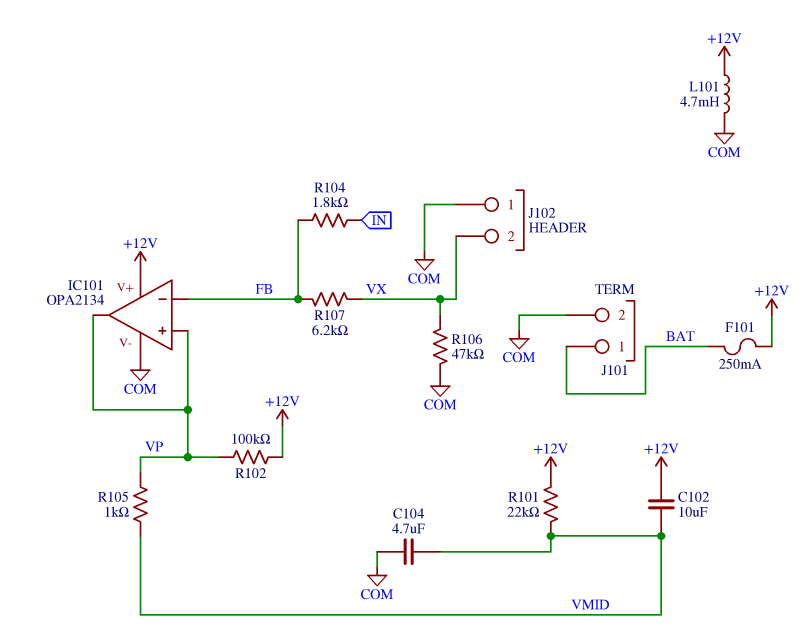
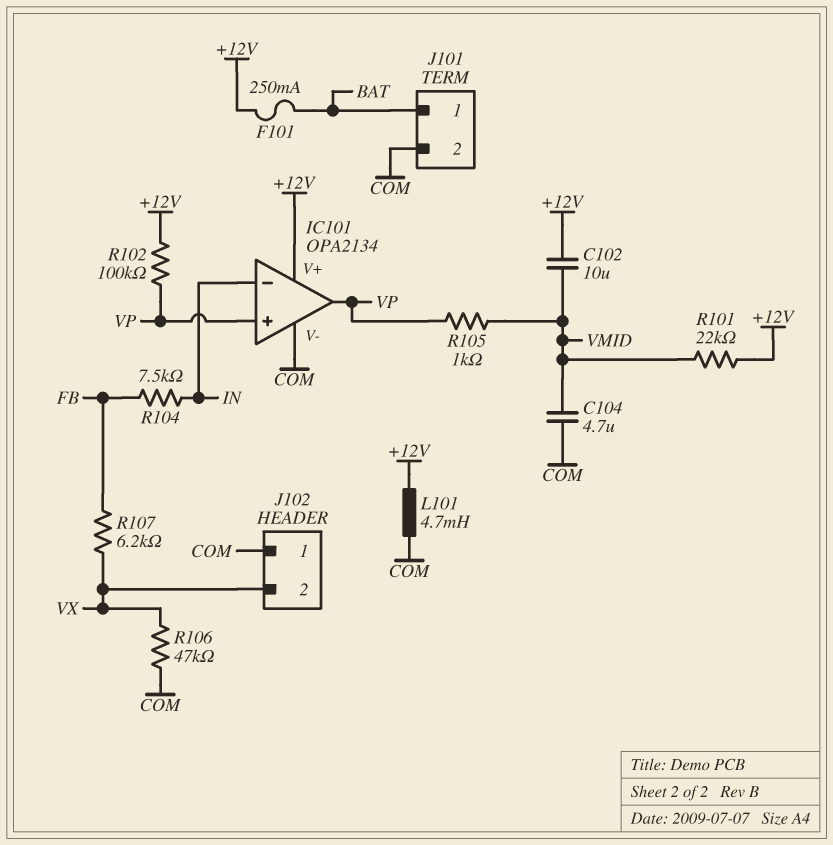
IC101 pin in-: FB -> IN
R104: 1.8k (FB, IN) -> 7.5k (FB, IN)

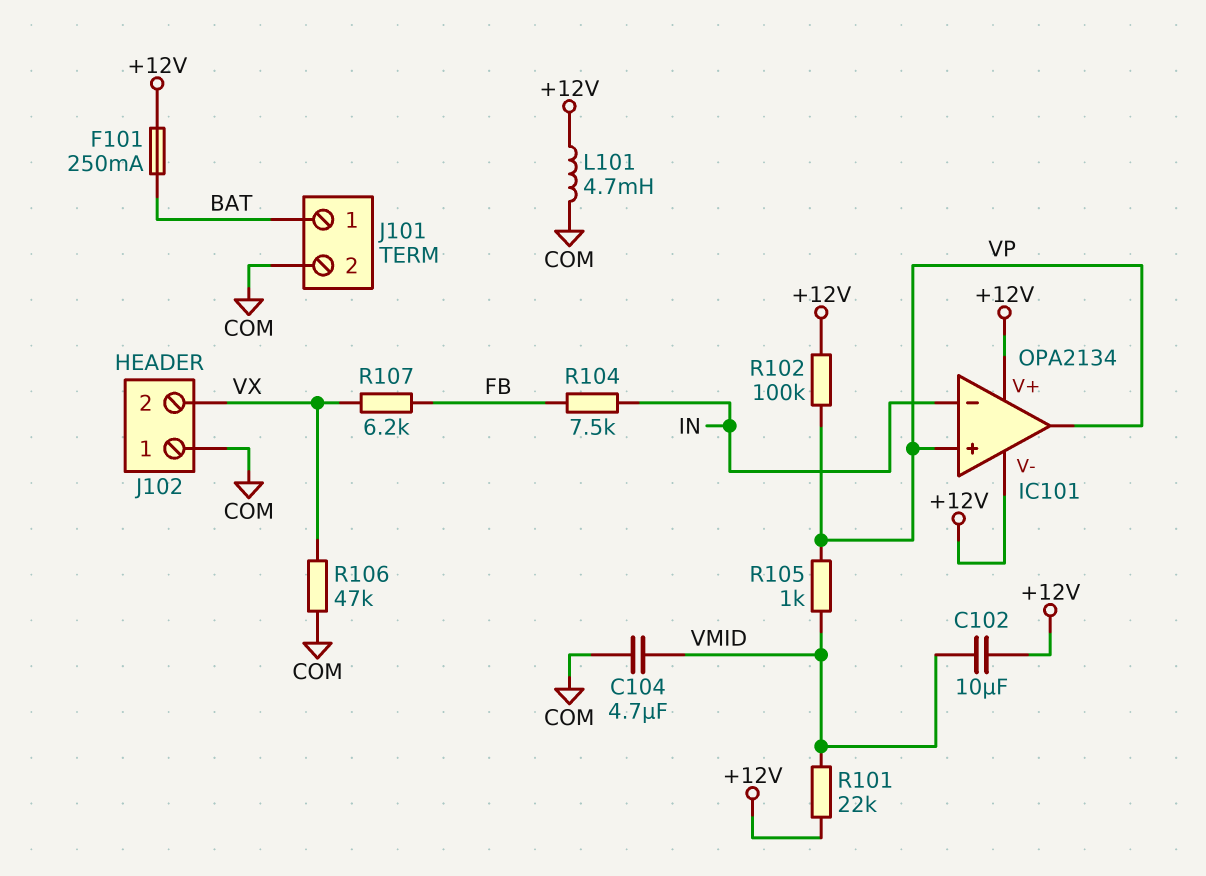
IC101 pin V-: COM -> +12V

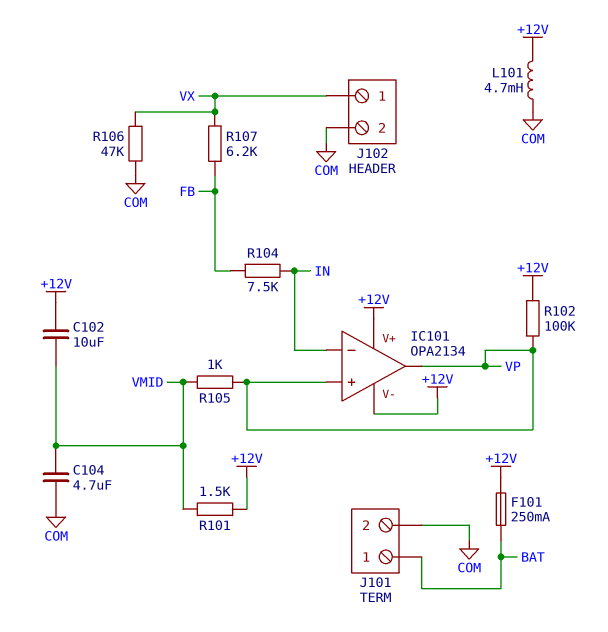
J102 pin 1: COM -> VX
J102 pin 2: VX -> COM
R101: 22k (+12V, VMID) -> 1.5k (+12V, VMID)

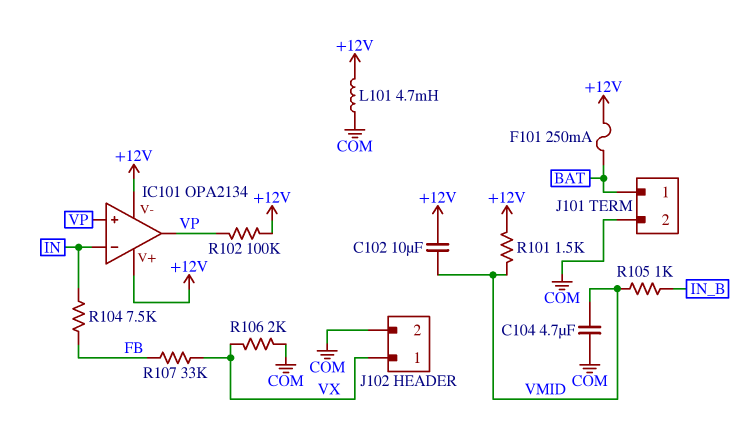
R105: 1k (VMID, VP) -> 1k (IN_B, VMID)
R106: 47k (COM, VX) -> 2k (COM, VX)
R107: 6.2k (FB, VX) -> 33k (FB, VX)

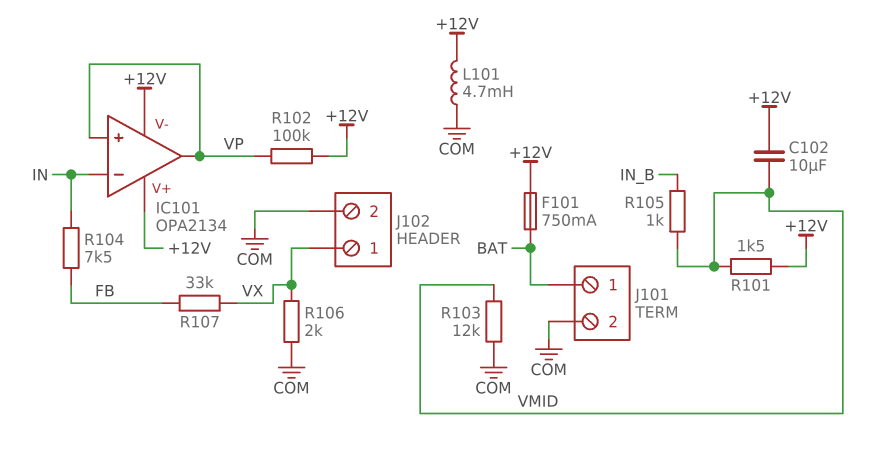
C104: 4.7uF (COM, VMID) -> none
F101: 250mA (+12V, BAT) -> 750mA (+12V, BAT)
R103: none -> 12k (COM, VMID)

